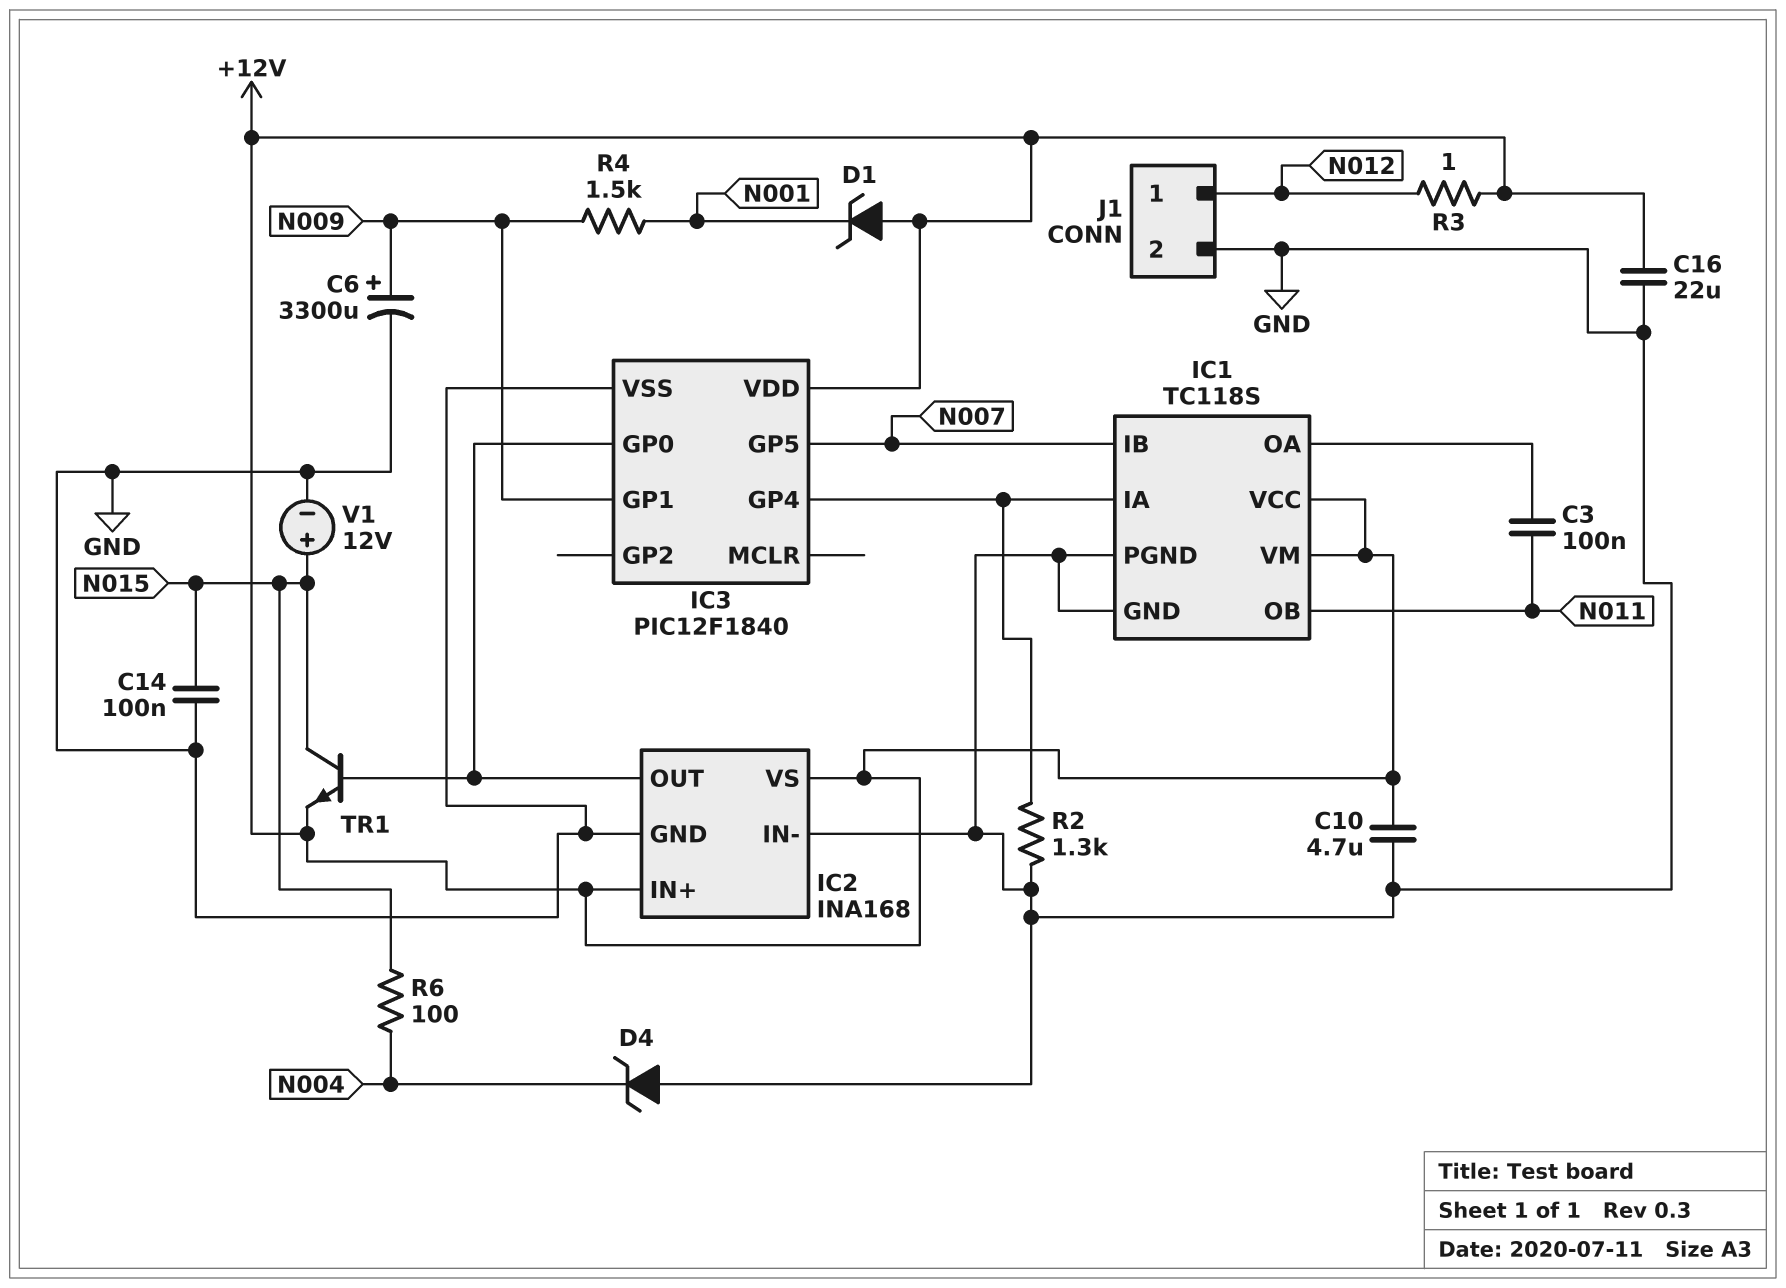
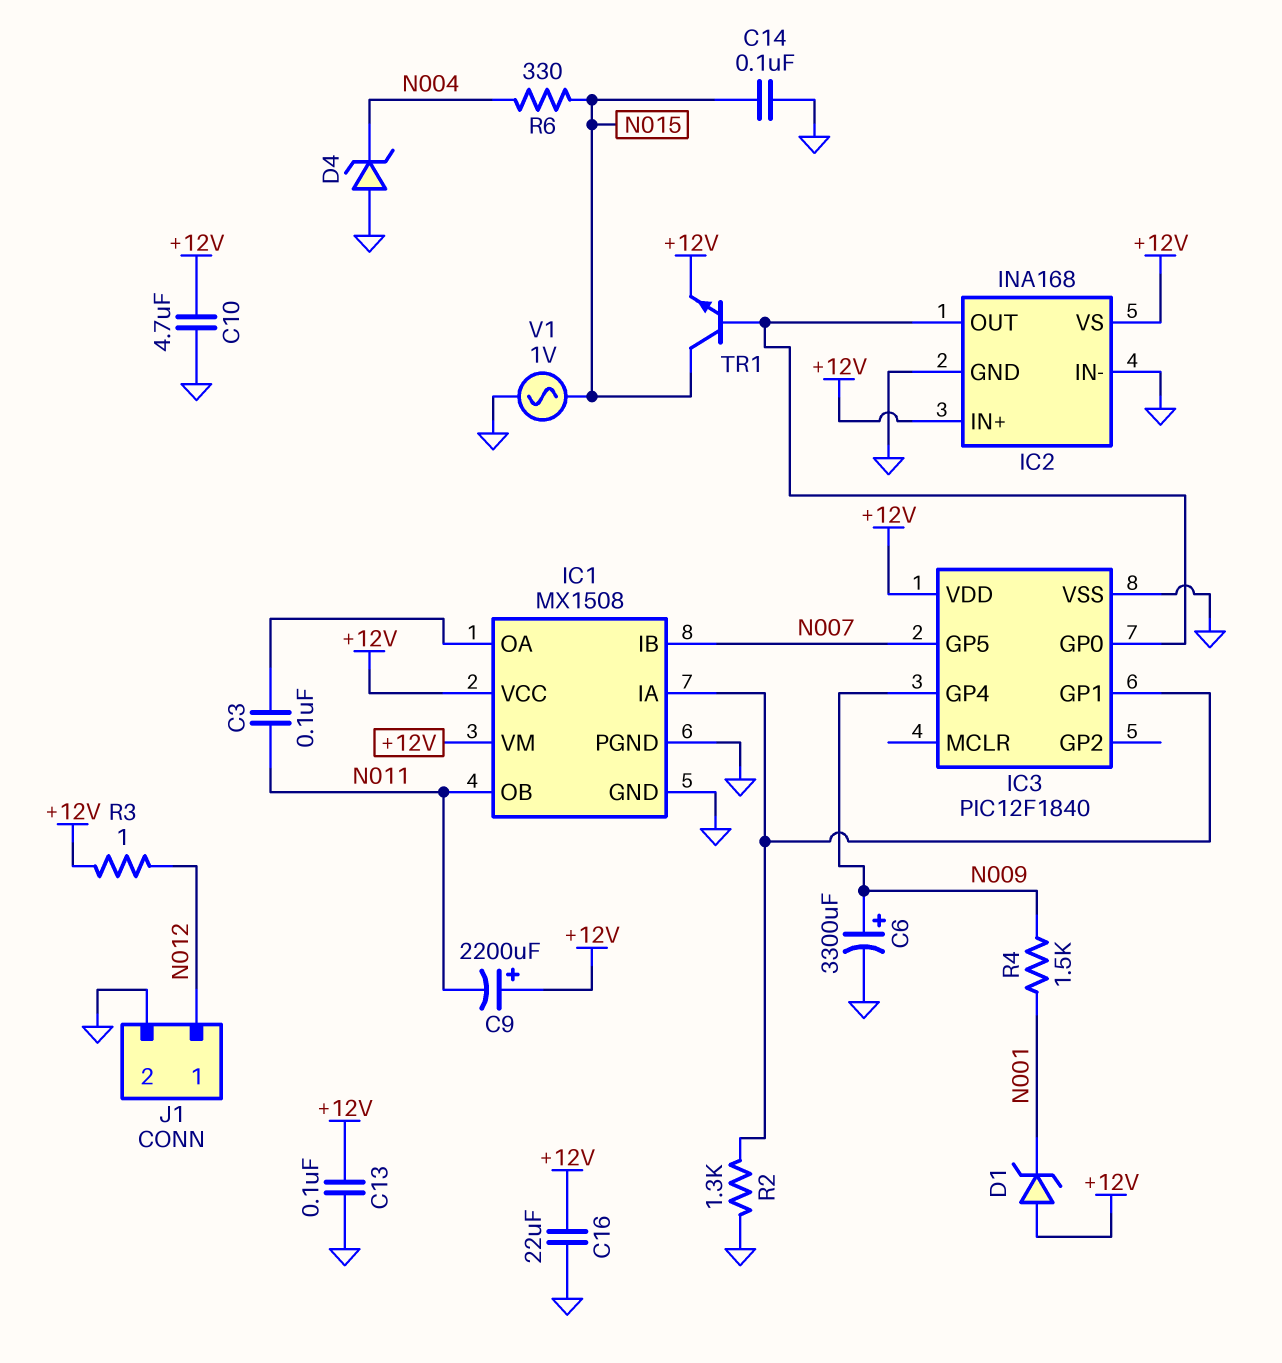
C9: none -> 2200uF (plus +12V, minus N011)
C13: none -> 100nF (+12V, GND)
IC1: TC118S -> MX1508
IC3 pin GP1: N009 -> IC1/IA
IC3 pin GP4: IC1/IA -> N009
R6: 100 (N004, N015) -> 330 (N004, N015)
V1: 12V (plus N015, minus GND) -> AC 1V (GND, N015)

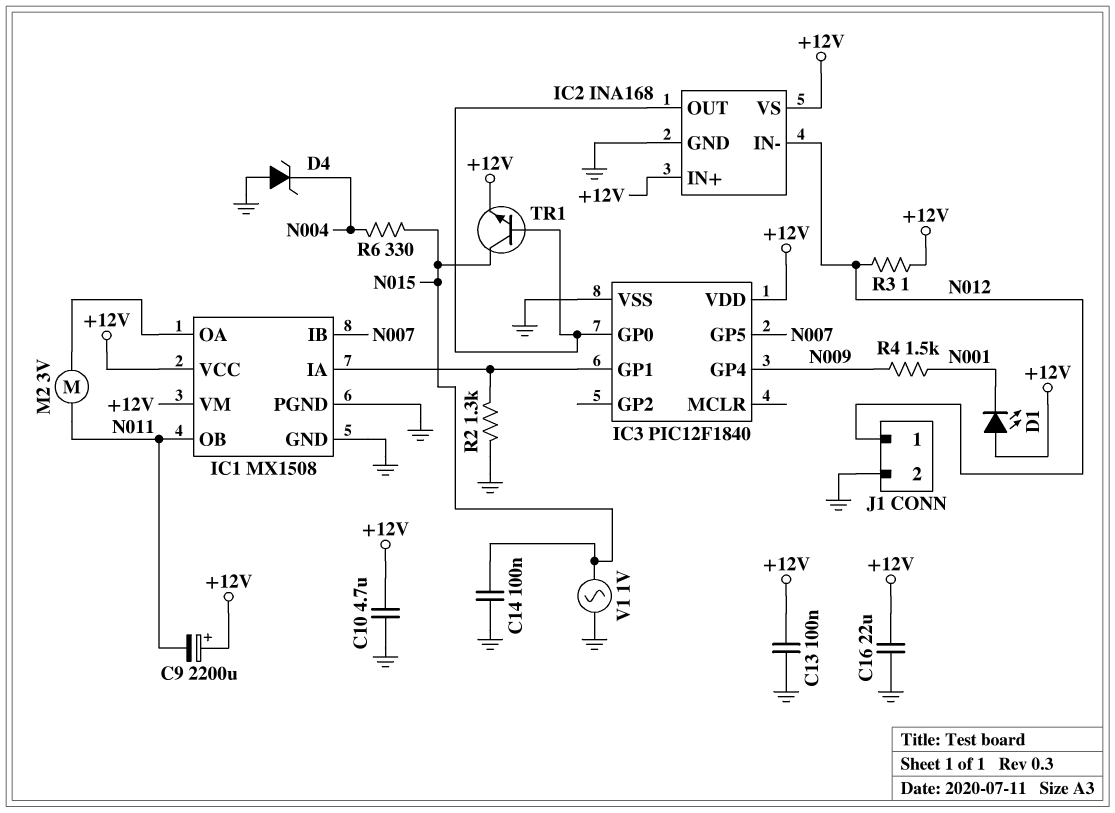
C3: 100nF (IC1/OA, N011) -> none
C6: 3300uF (plus N009, minus GND) -> none
D1: zener (A +12V, K N001) -> LED (A +12V, K N001)
IC2 pin IN-: GND -> N012
M2: none -> motor 3V (IC1/OA, N011)

